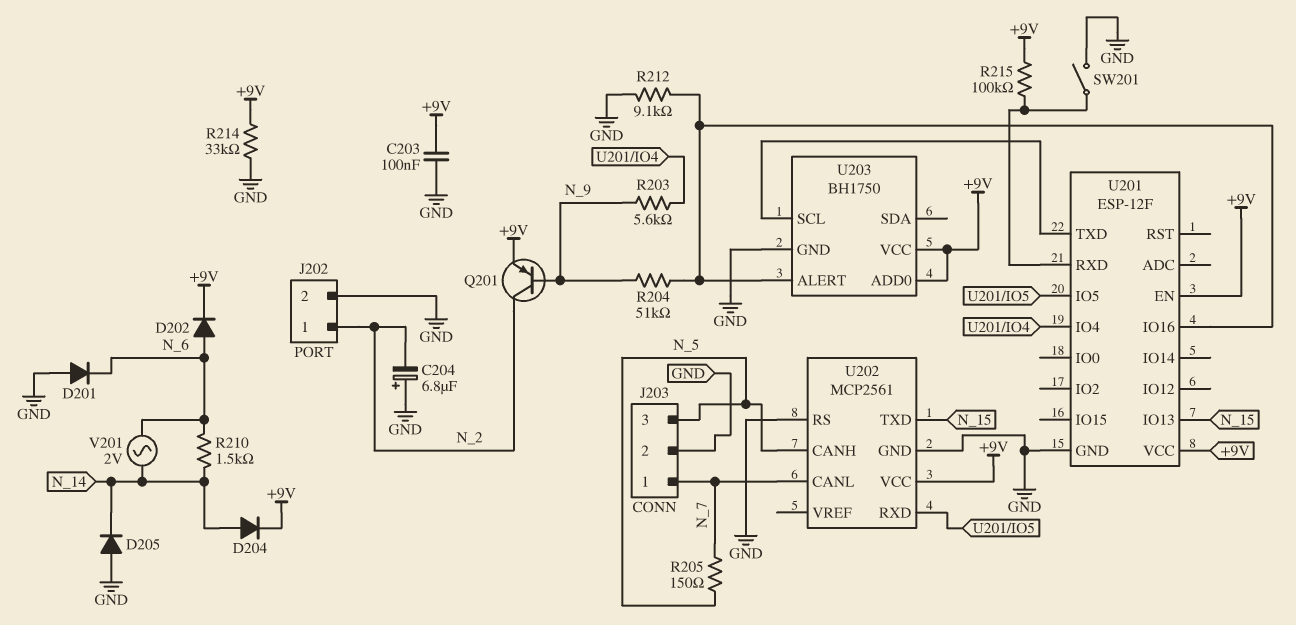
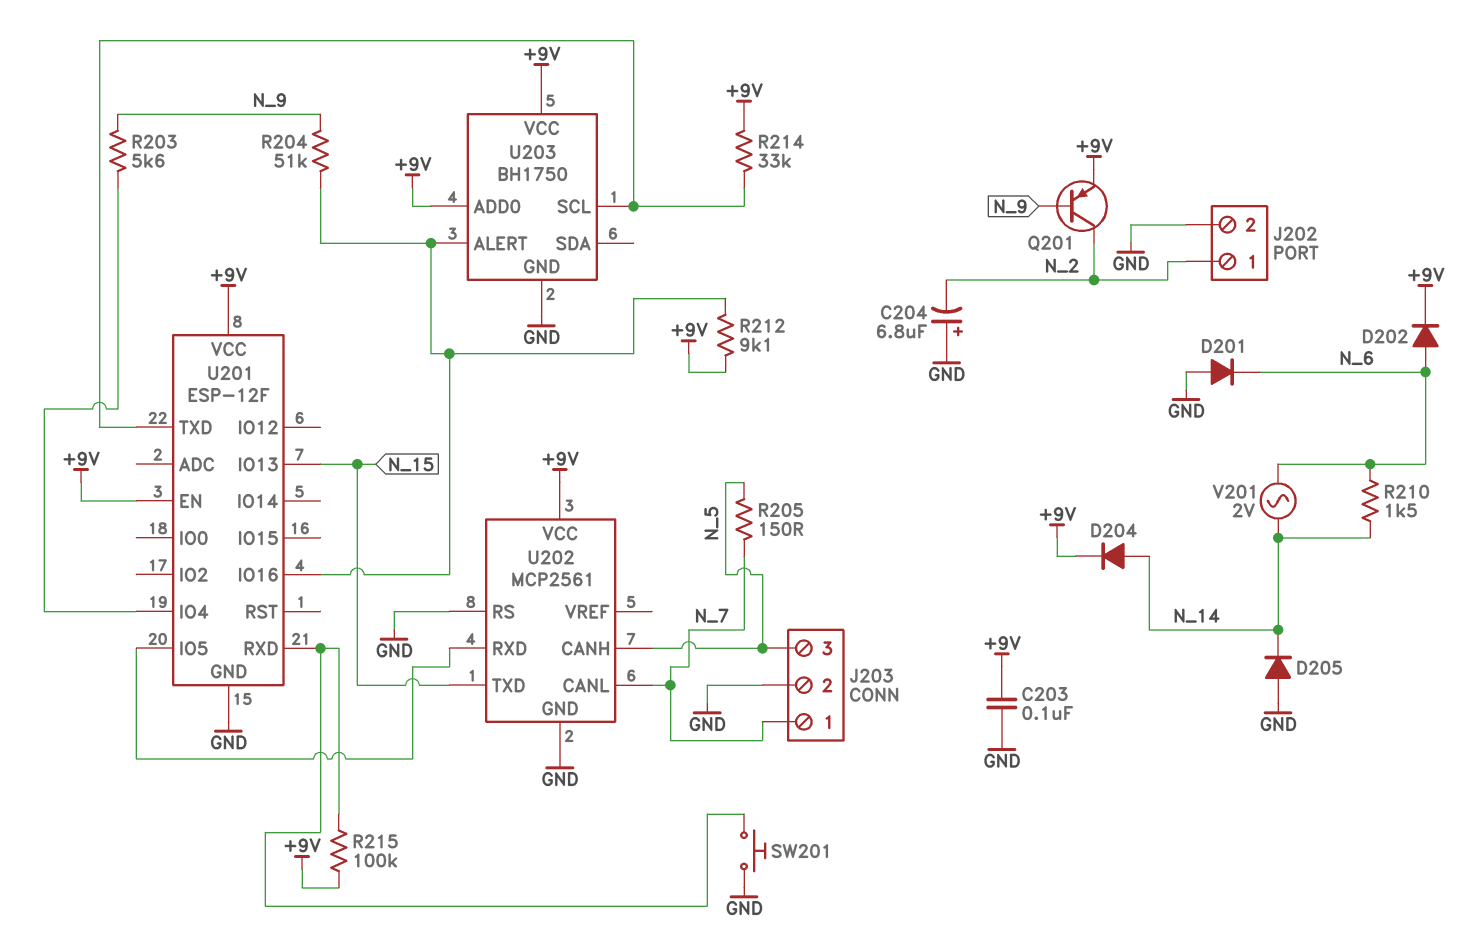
R212: 9.1k (GND, U201/IO16) -> 9.1k (+9V, U201/IO16)
R214: 33k (+9V, GND) -> 33k (+9V, U201/TXD)
SW201: switch (GND, U201/RXD) -> button (GND, U201/RXD)

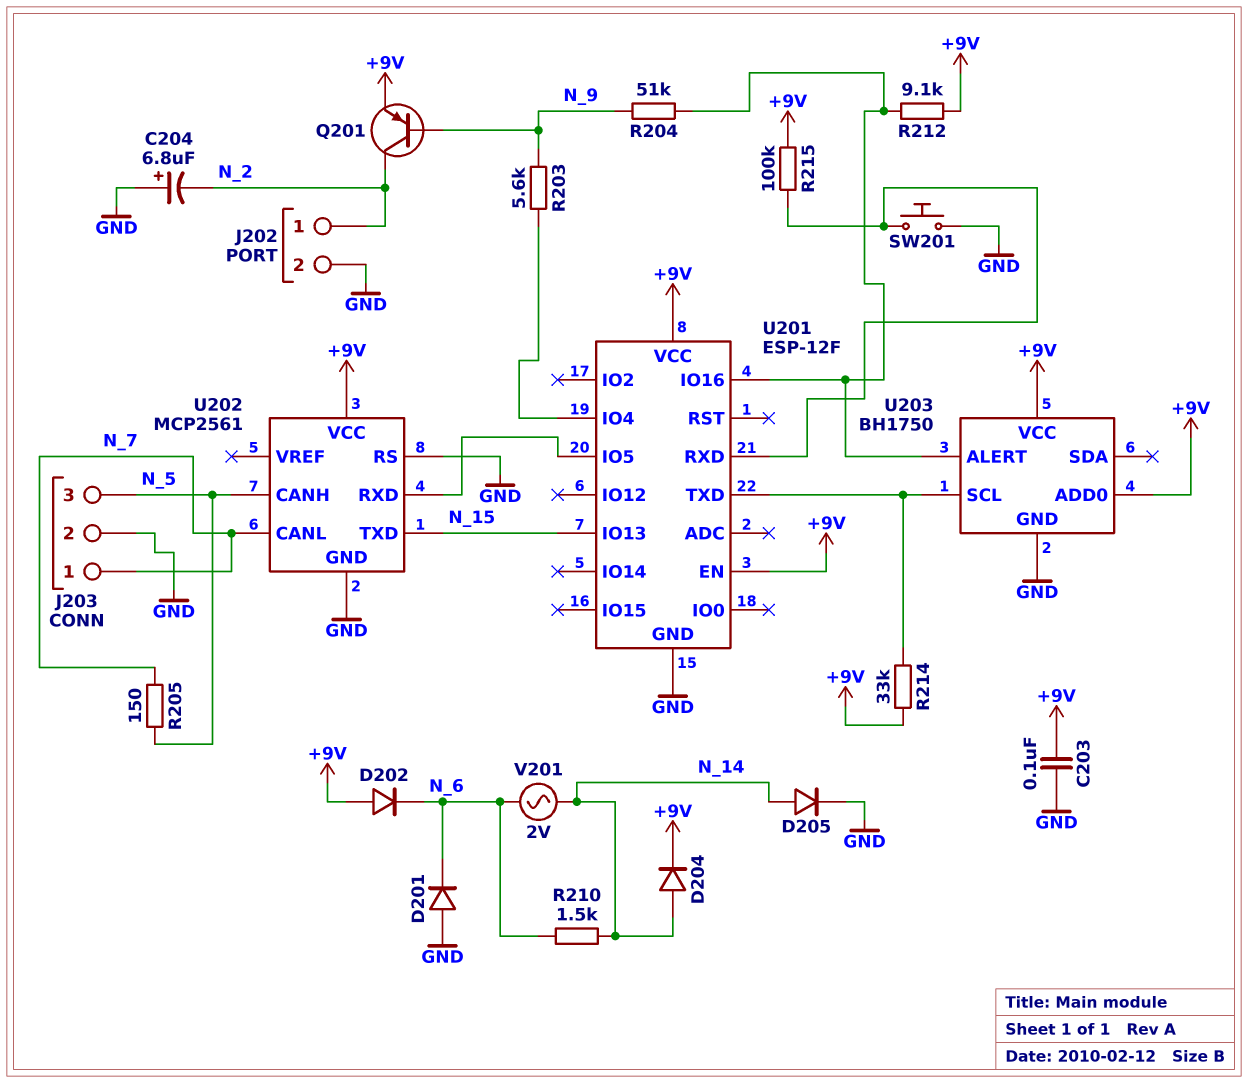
D202: diode (A N_6, K +9V) -> diode (A +9V, K N_6)
D205: diode (A GND, K N_14) -> diode (A N_14, K GND)

